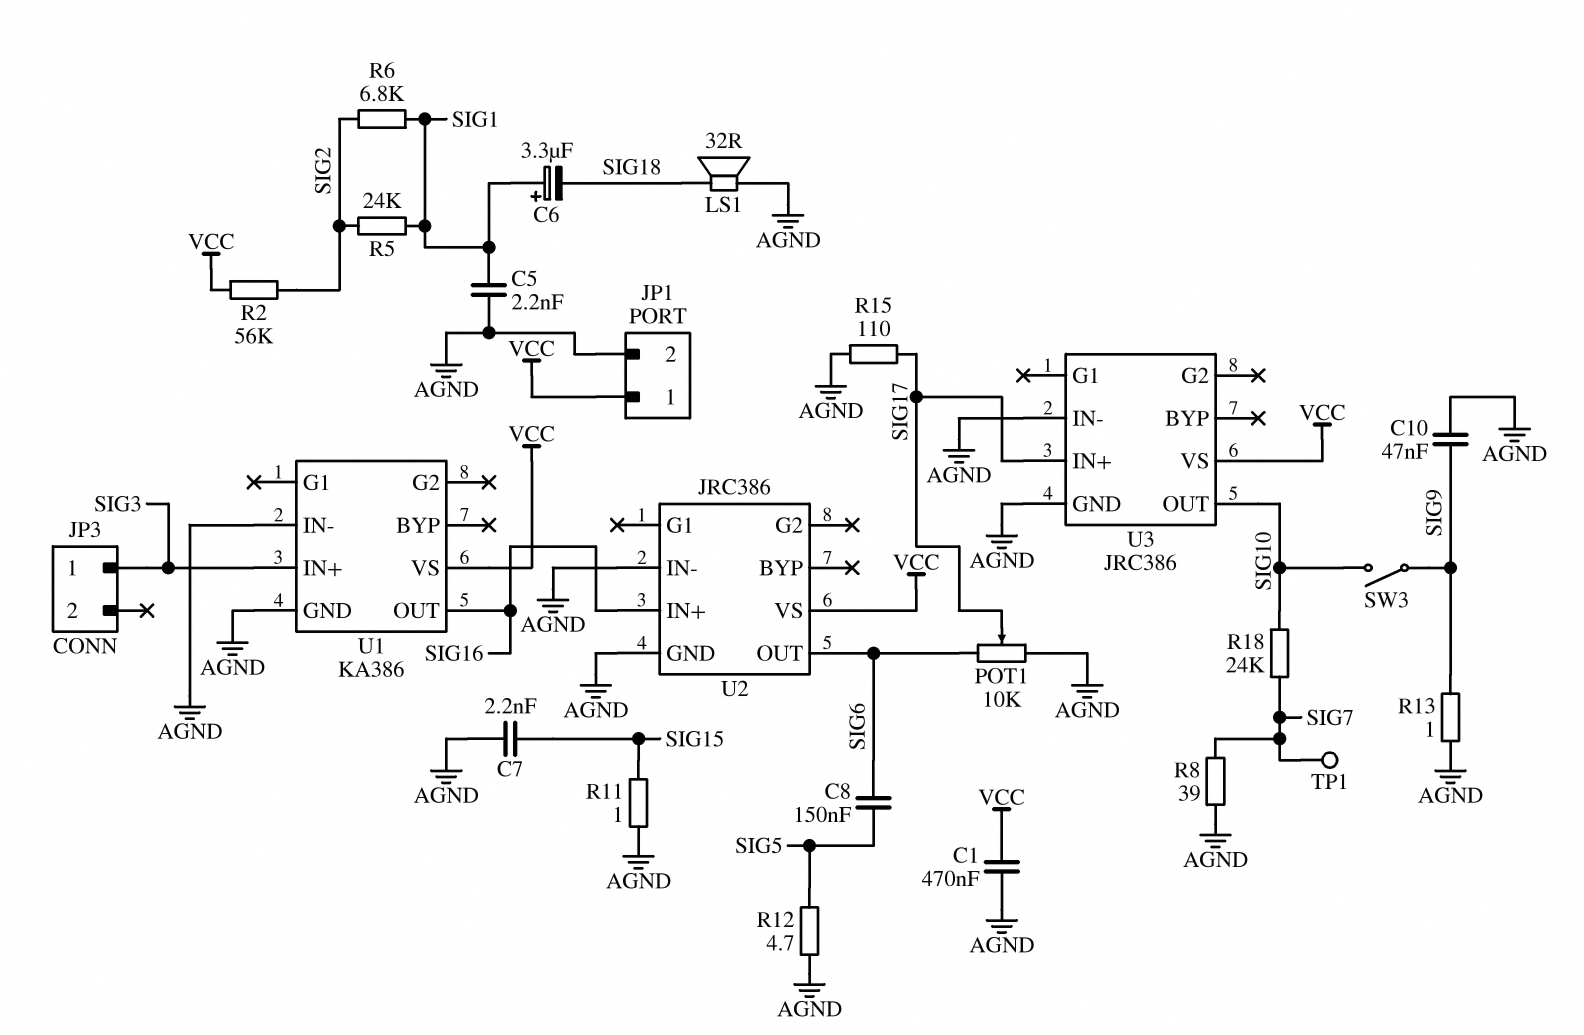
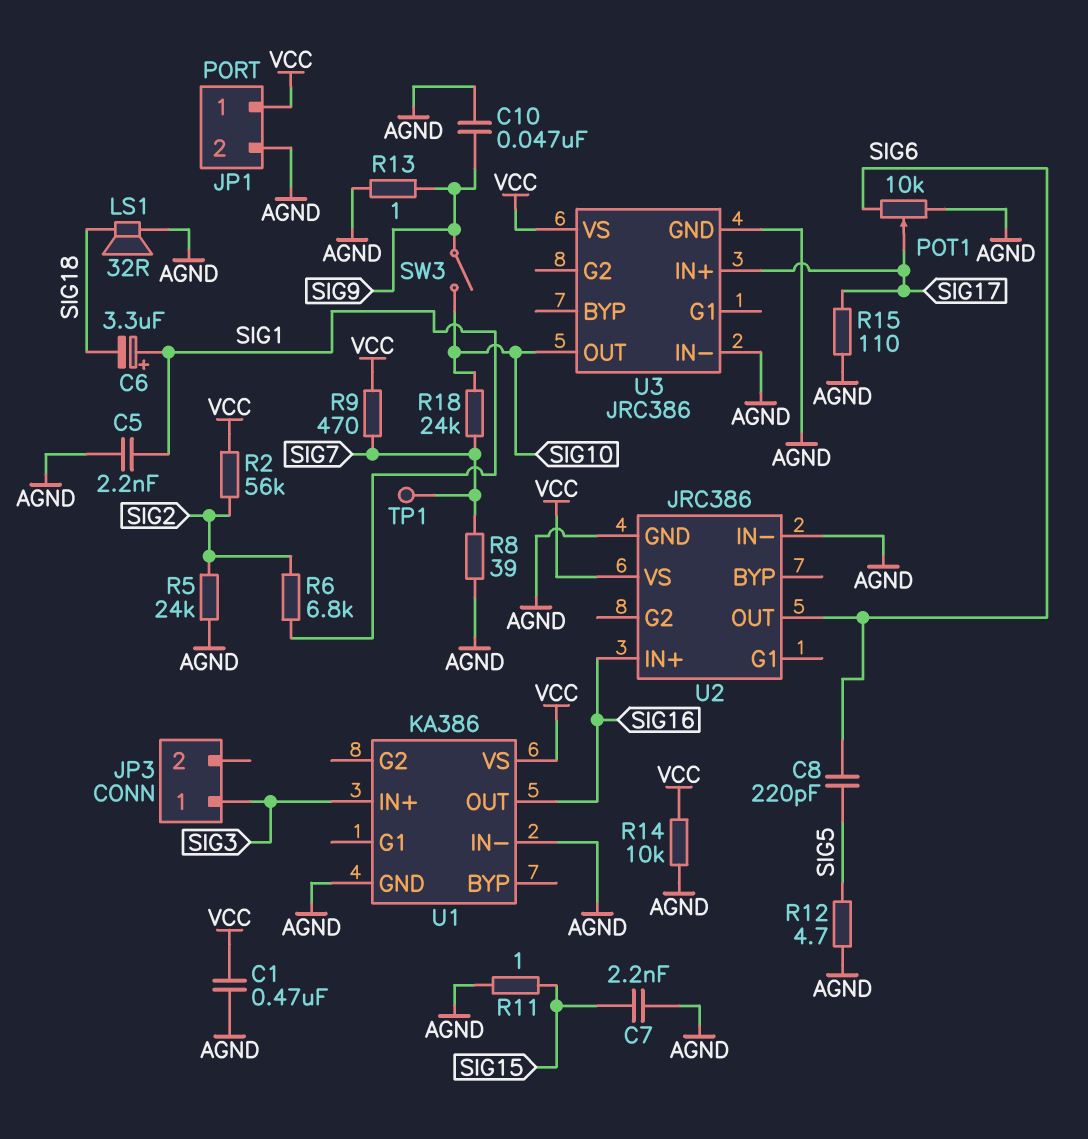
C8: 150nF (SIG5, SIG6) -> 220pF (SIG5, SIG6)
R5: 24k (SIG1, SIG2) -> 24k (AGND, SIG2)
R9: none -> 470 (SIG7, VCC)
R14: none -> 10k (AGND, VCC)

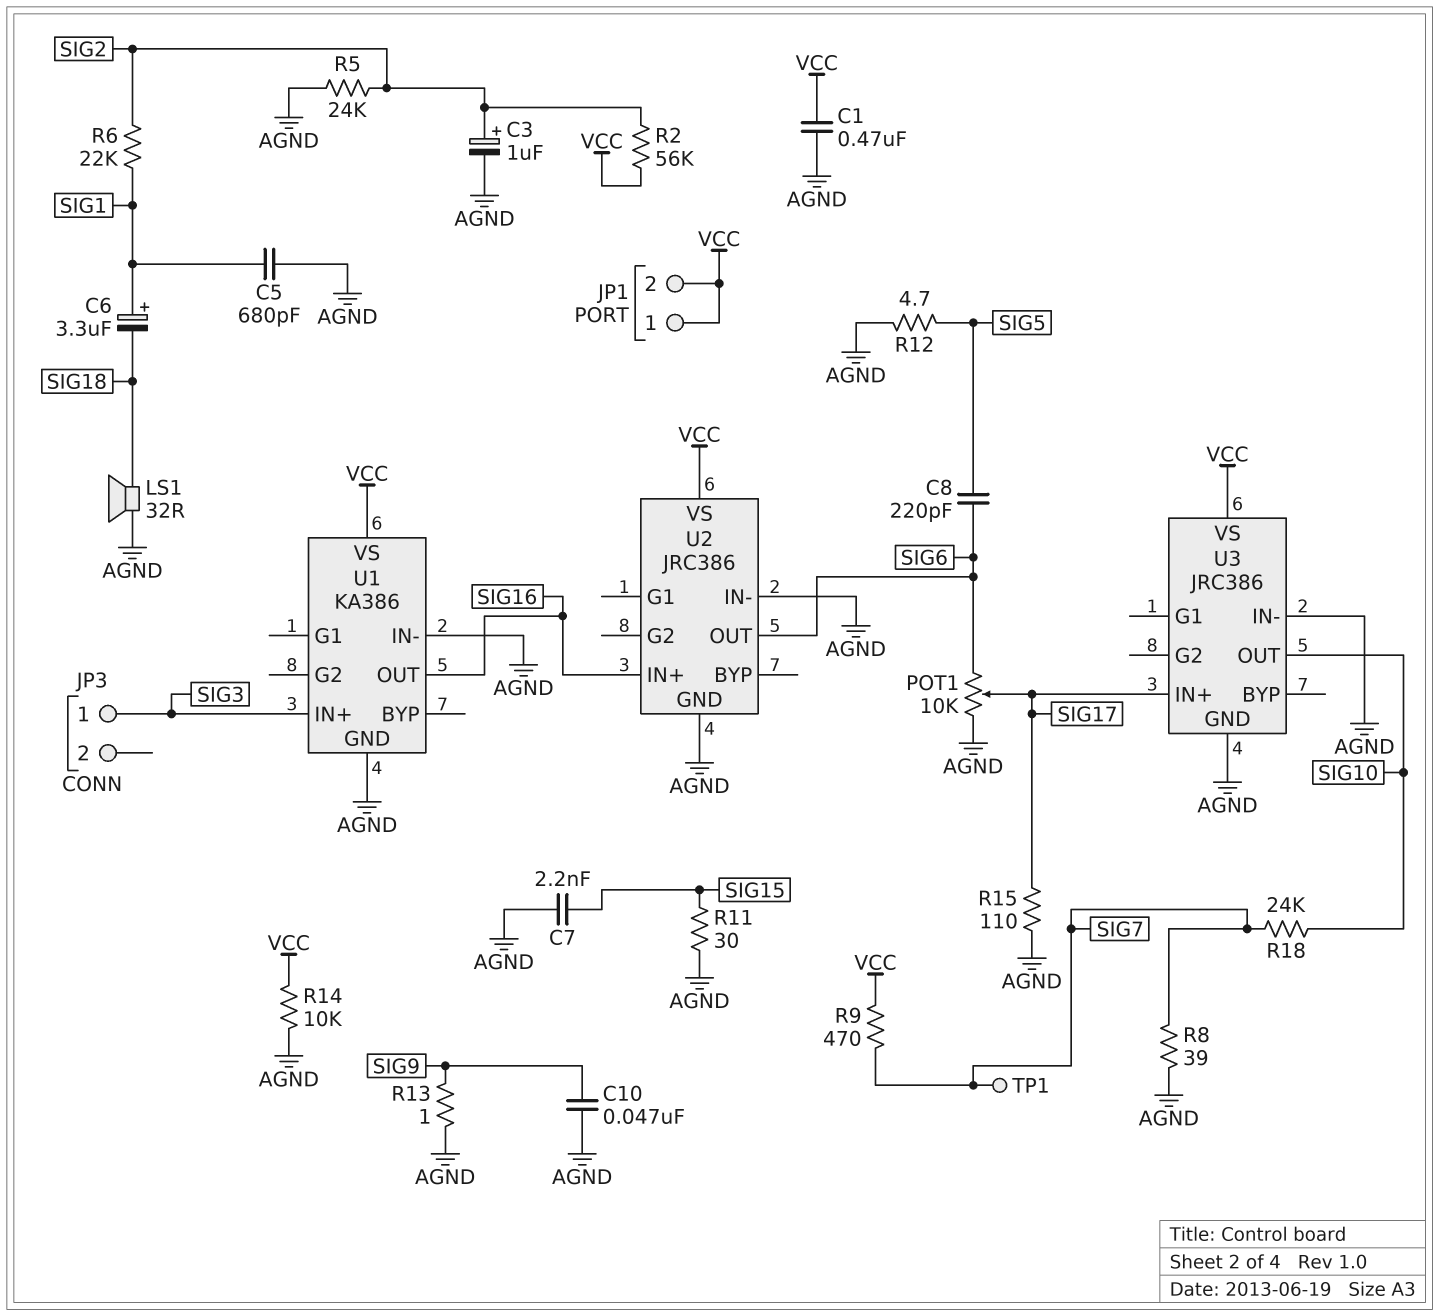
C3: none -> 1uF (plus SIG2, minus AGND)
C5: 2.2nF (AGND, SIG1) -> 680pF (AGND, SIG1)
JP1 pin 2: AGND -> VCC
R6: 6.8k (SIG1, SIG2) -> 22k (SIG1, SIG2)
R11: 1 (AGND, SIG15) -> 30 (AGND, SIG15)
SW3: switch (SIG9, SIG10) -> none

